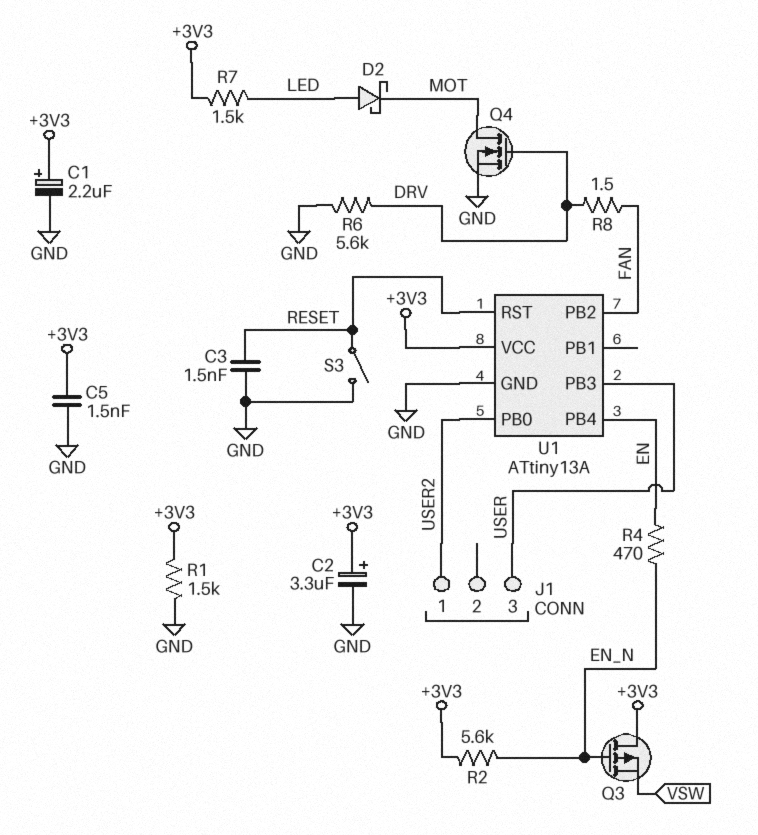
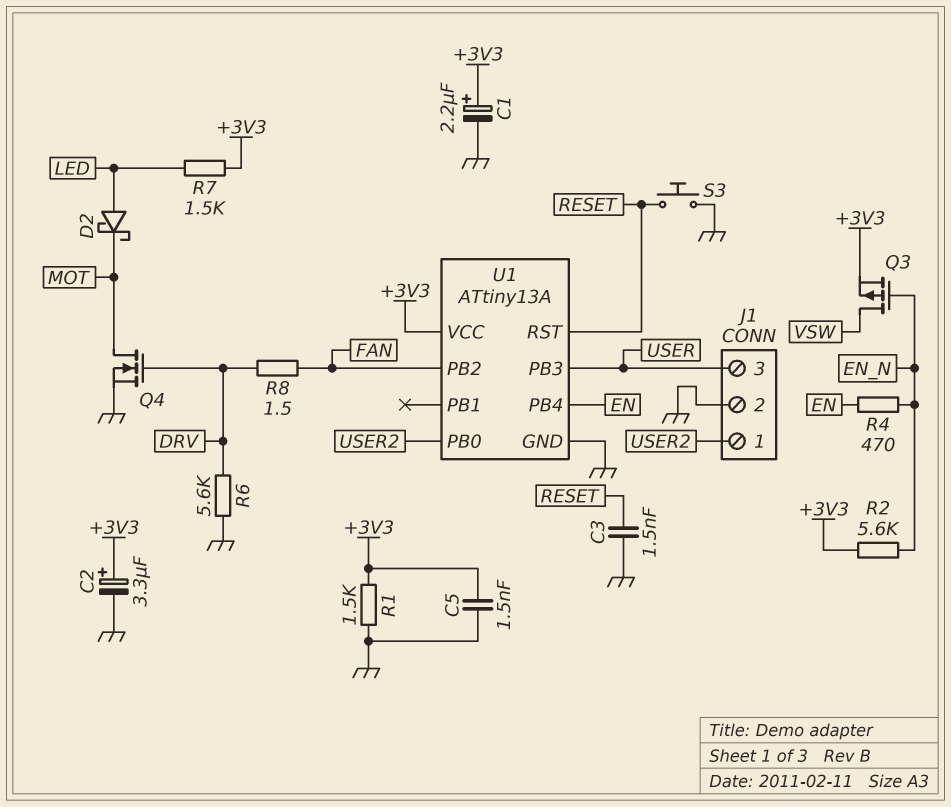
J1 pin 2: none -> GND
Q3: PMOS (G EN_N, D +3V3, S VSW) -> PMOS (G EN_N, D VSW, S +3V3)
S3: switch (GND, RESET) -> button (GND, RESET)

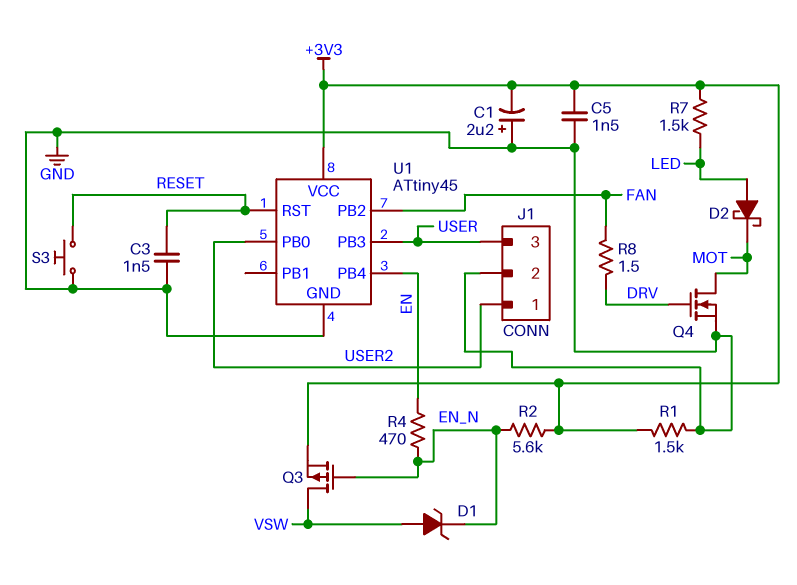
C1: 2.2uF (plus +3V3, minus GND) -> 2.2uF (plus GND, minus +3V3)
C2: 3.3uF (plus +3V3, minus GND) -> none
D1: none -> zener (A VSW, K EN_N)
R6: 5.6k (DRV, GND) -> none
U1: ATtiny13A -> ATtiny45

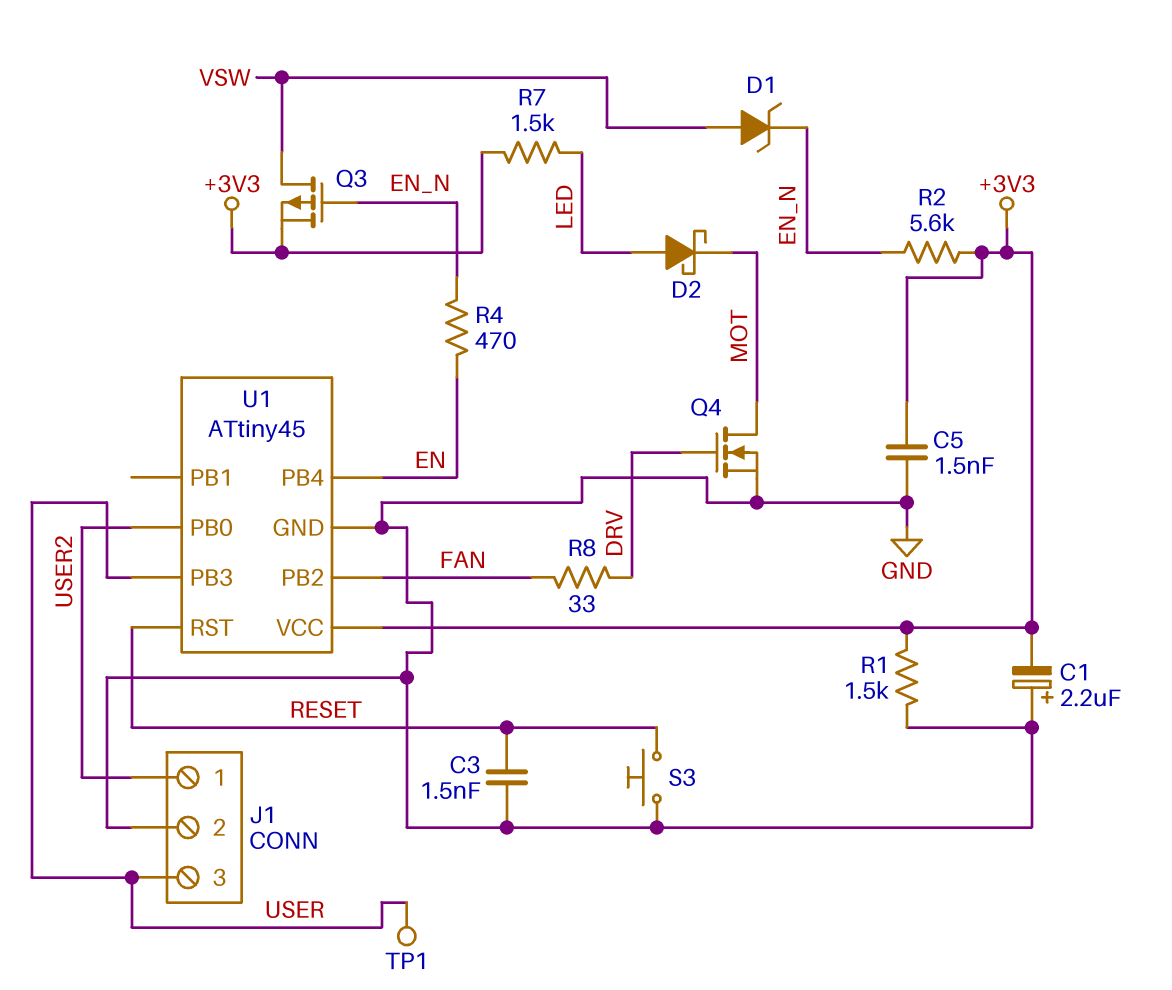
R8: 1.5 (DRV, FAN) -> 33 (DRV, FAN)
TP1: none -> test point (USER)

